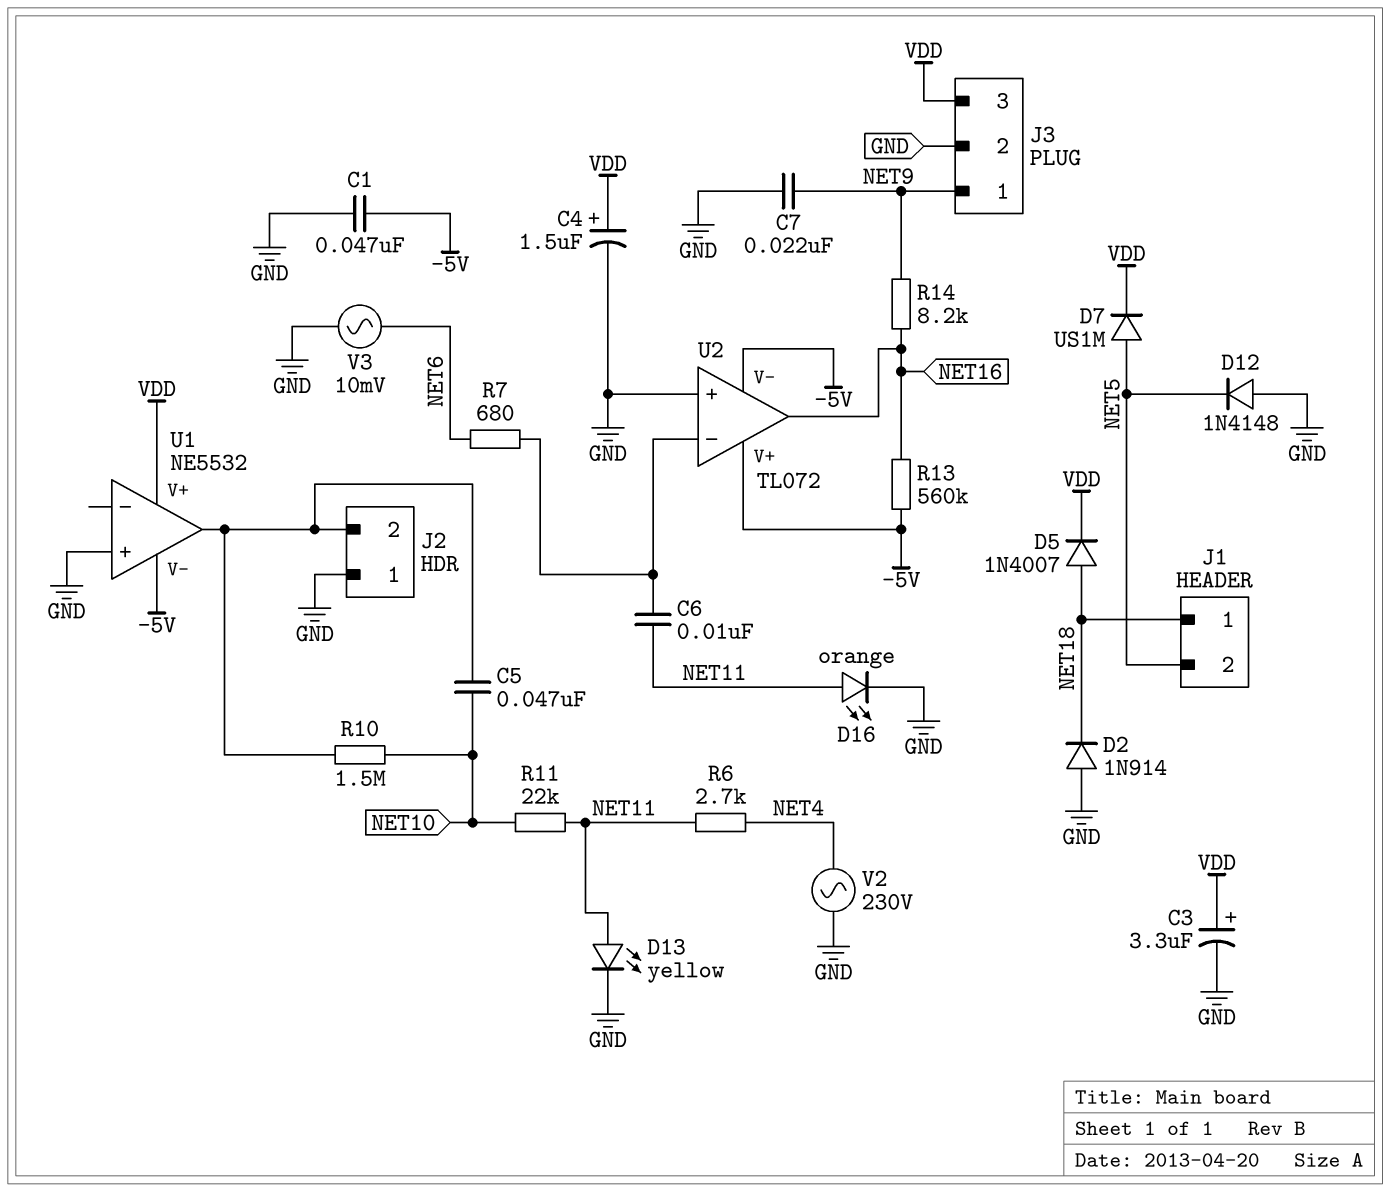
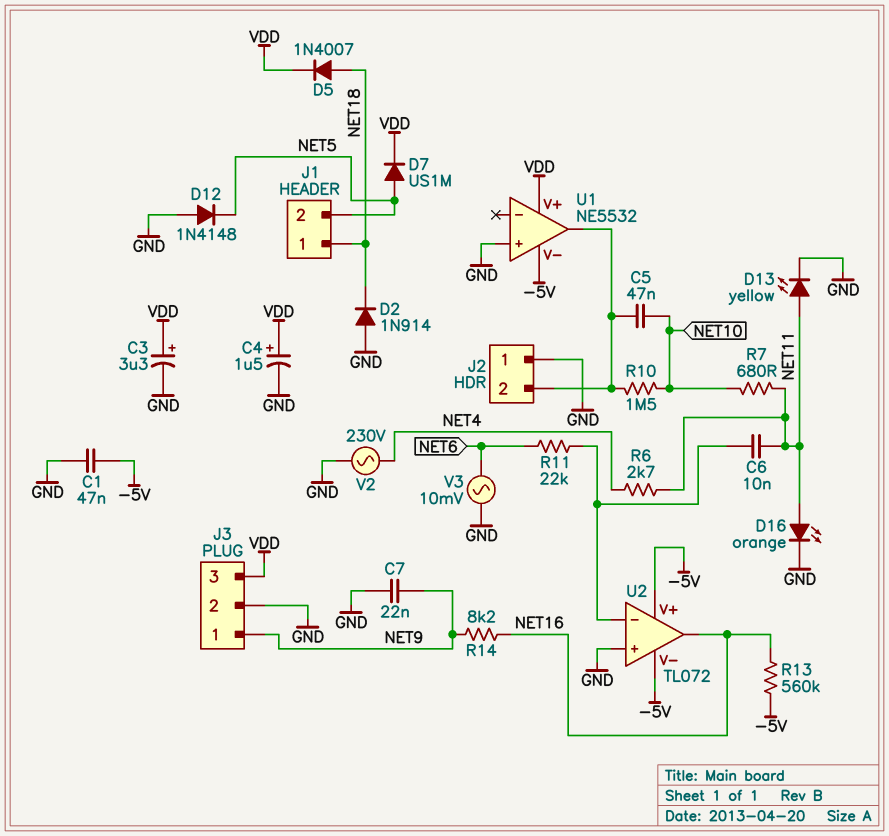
R7: 680 (NET6, U2/in-) -> 680 (NET10, NET11)
R11: 22k (NET10, NET11) -> 22k (NET6, U2/in-)

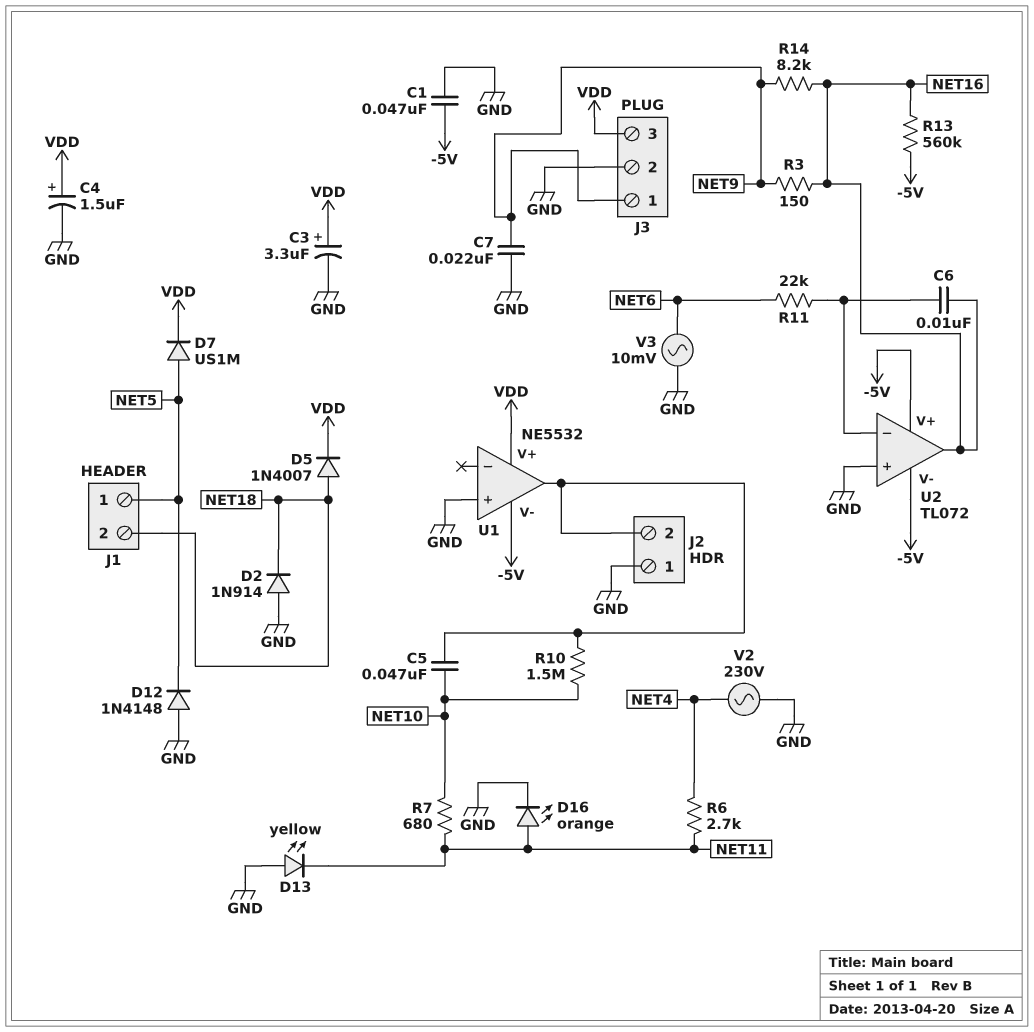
C6: 10nF (NET11, U2/in-) -> 10nF (NET16, U2/in-)
D13: LED yellow (A NET11, K GND) -> LED yellow (A GND, K NET11)
J1 pin 1: NET18 -> NET5
J1 pin 2: NET5 -> NET18
R3: none -> 150 (NET9, NET16)

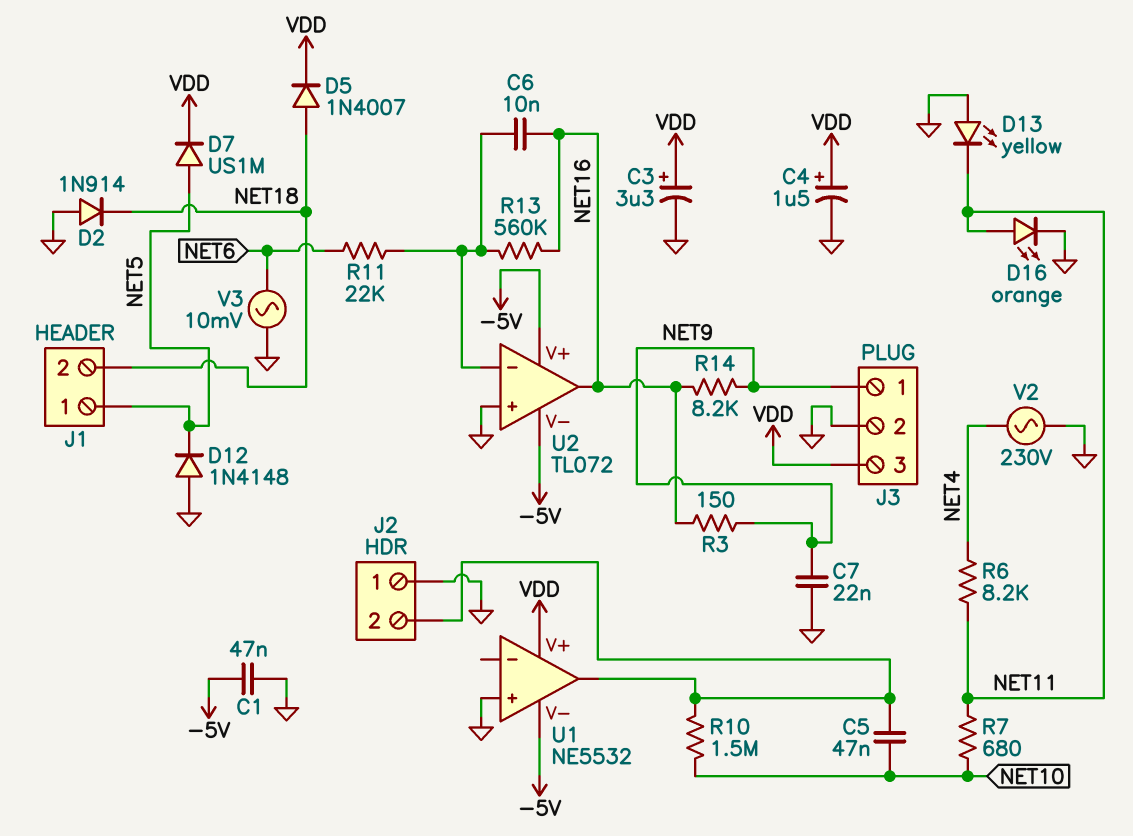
R6: 2.7k (NET4, NET11) -> 8.2k (NET4, NET11)
R13: 560k (-5V, NET16) -> 560k (NET16, U2/in-)

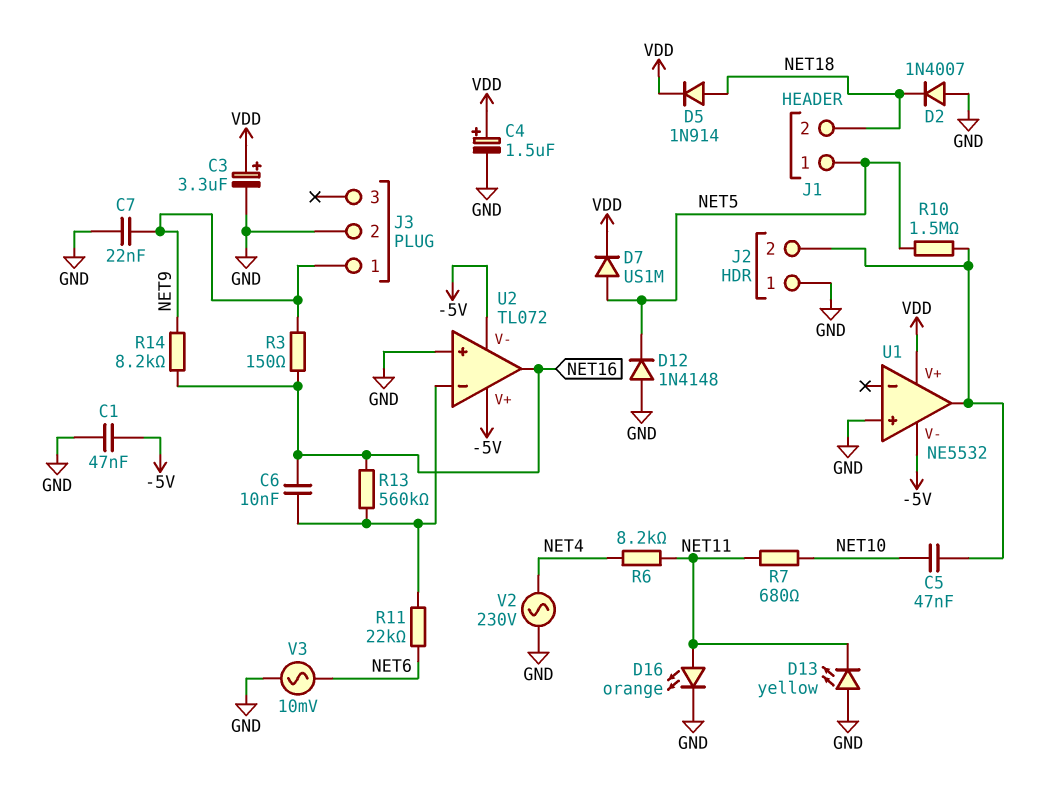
D2: diode 1N914 (A GND, K NET18) -> diode 1N4007 (A GND, K NET18)
D5: diode 1N4007 (A NET18, K VDD) -> diode 1N914 (A NET18, K VDD)
J3 pin 3: VDD -> none
R10: 1.5M (J2/2, NET10) -> 1.5M (J2/2, NET5)

